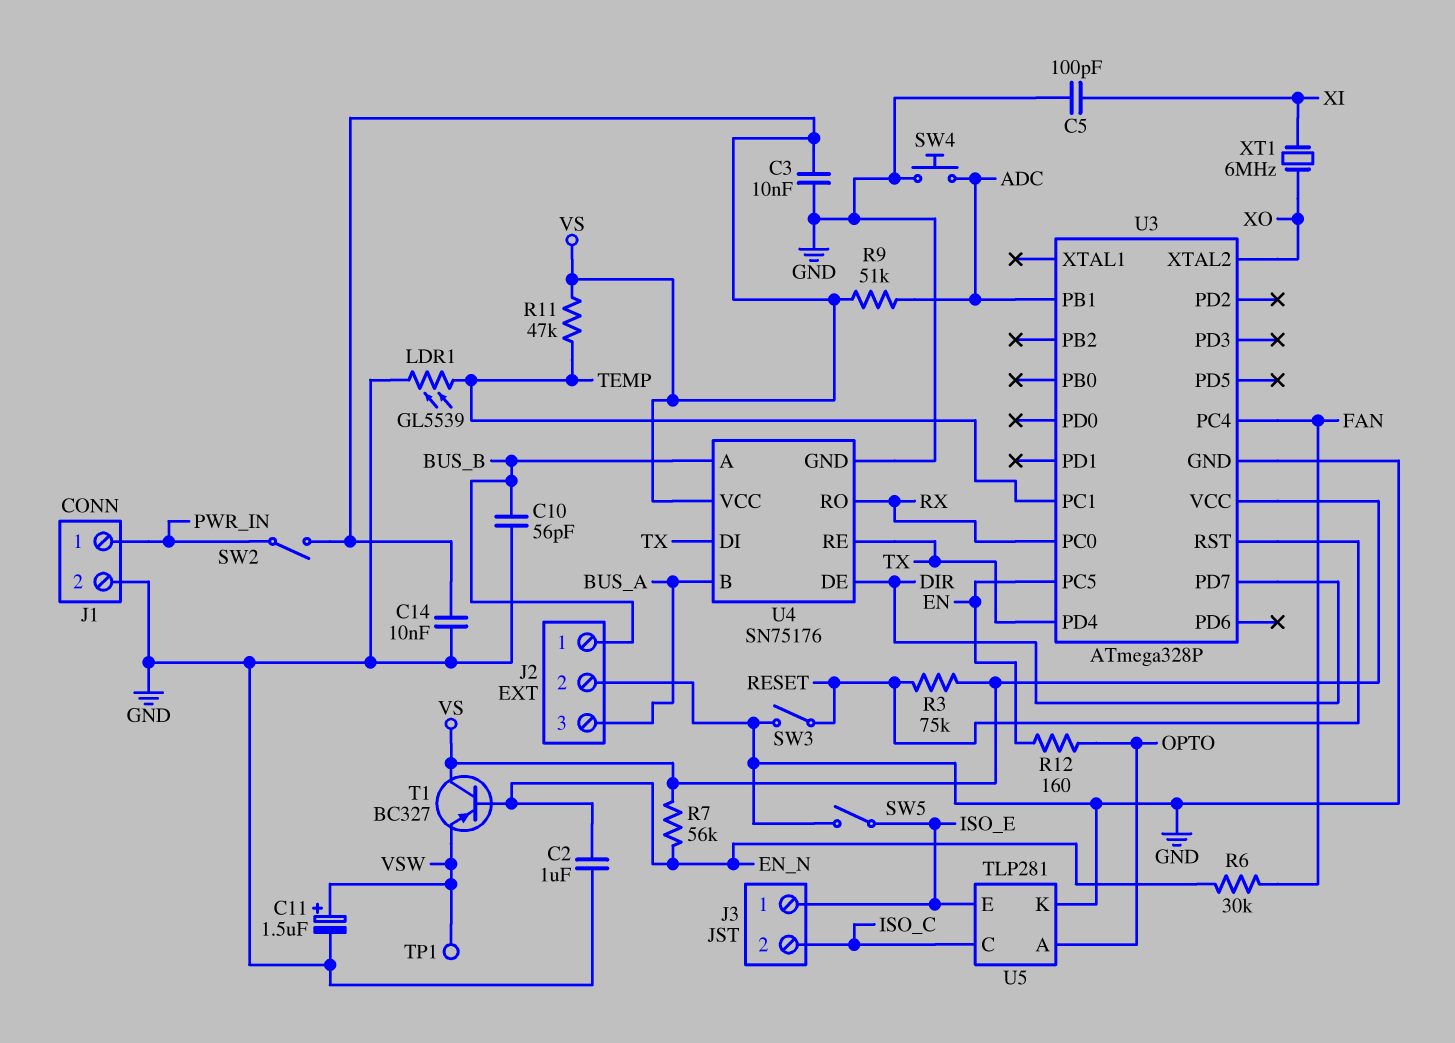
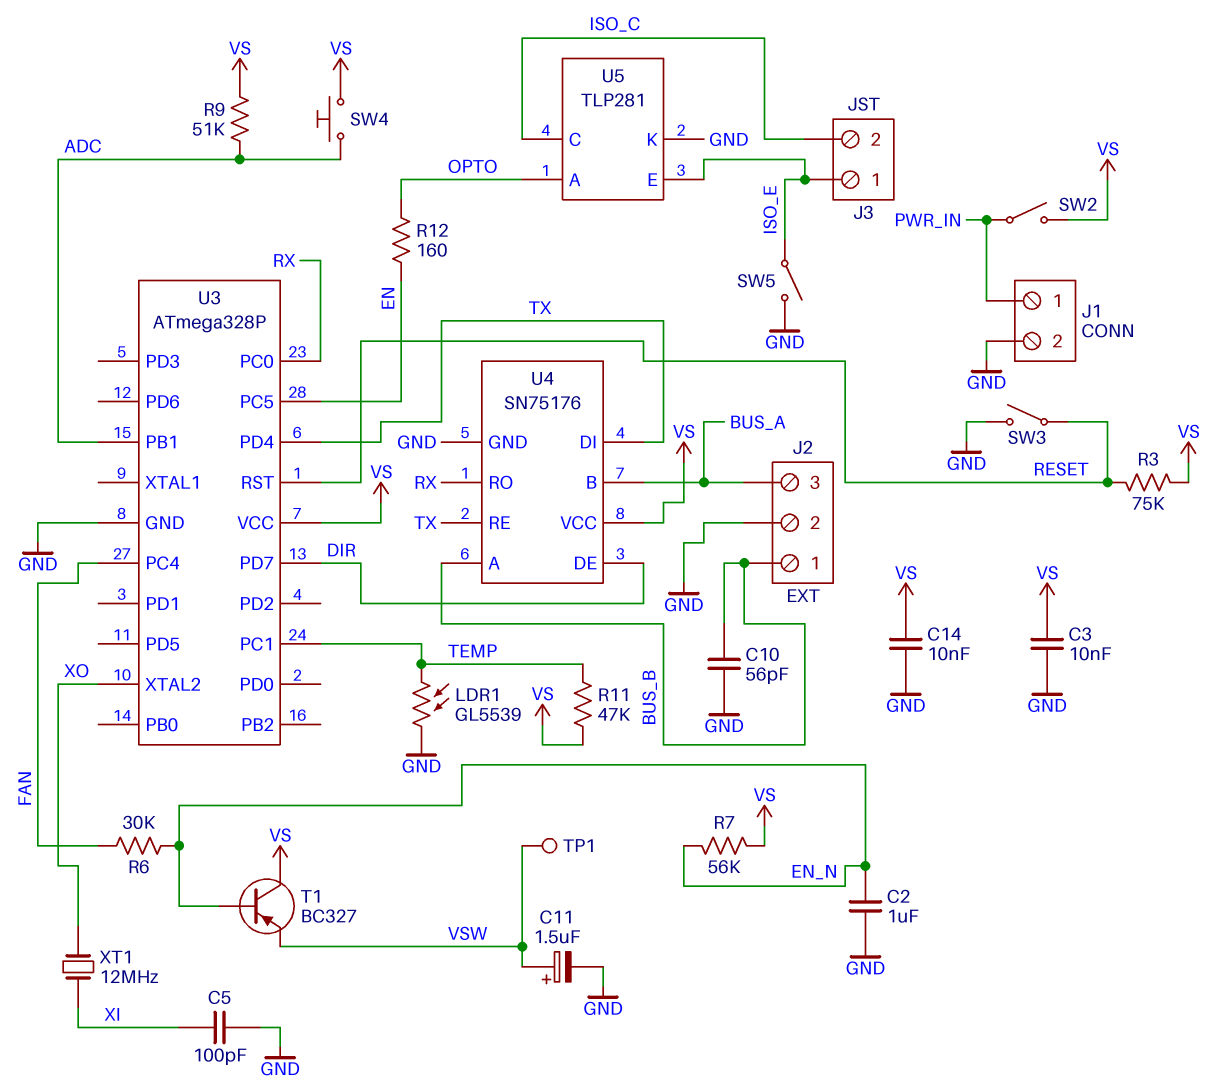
SW4: button (ADC, GND) -> button (ADC, VS)
XT1: 6MHz (XI, XO) -> 12MHz (XI, XO)

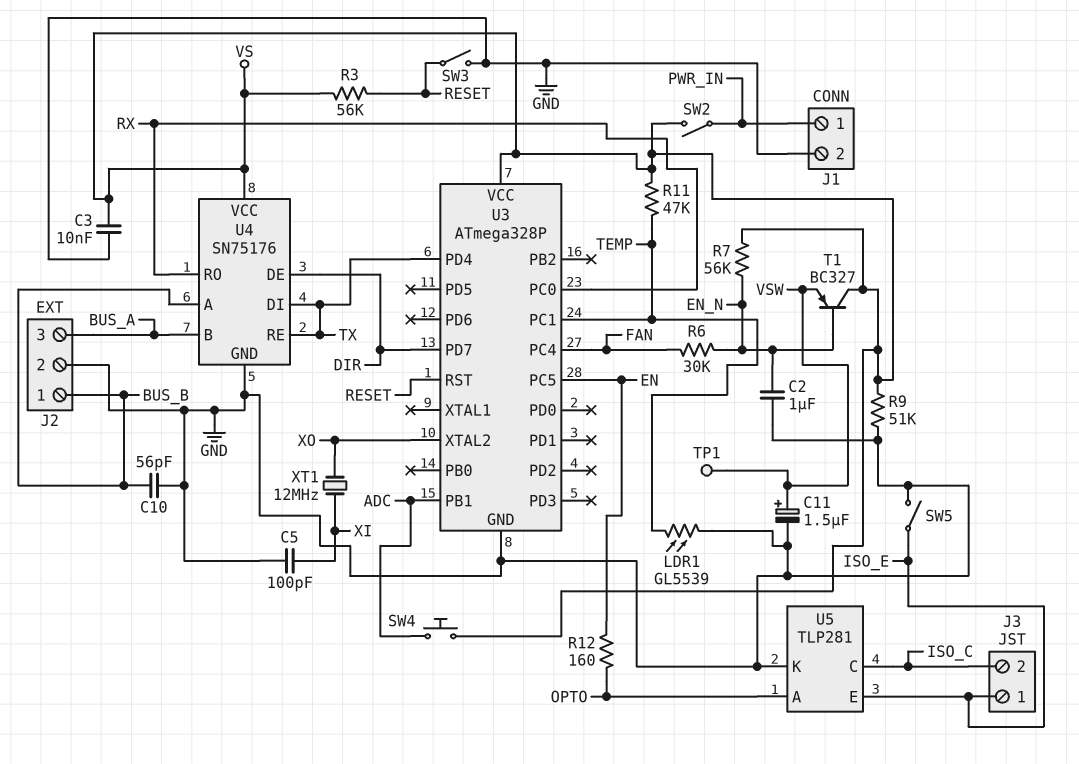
C14: 10nF (GND, VS) -> none
R3: 75k (RESET, VS) -> 56k (RESET, VS)
R9: 51k (ADC, VS) -> 51k (GND, VS)

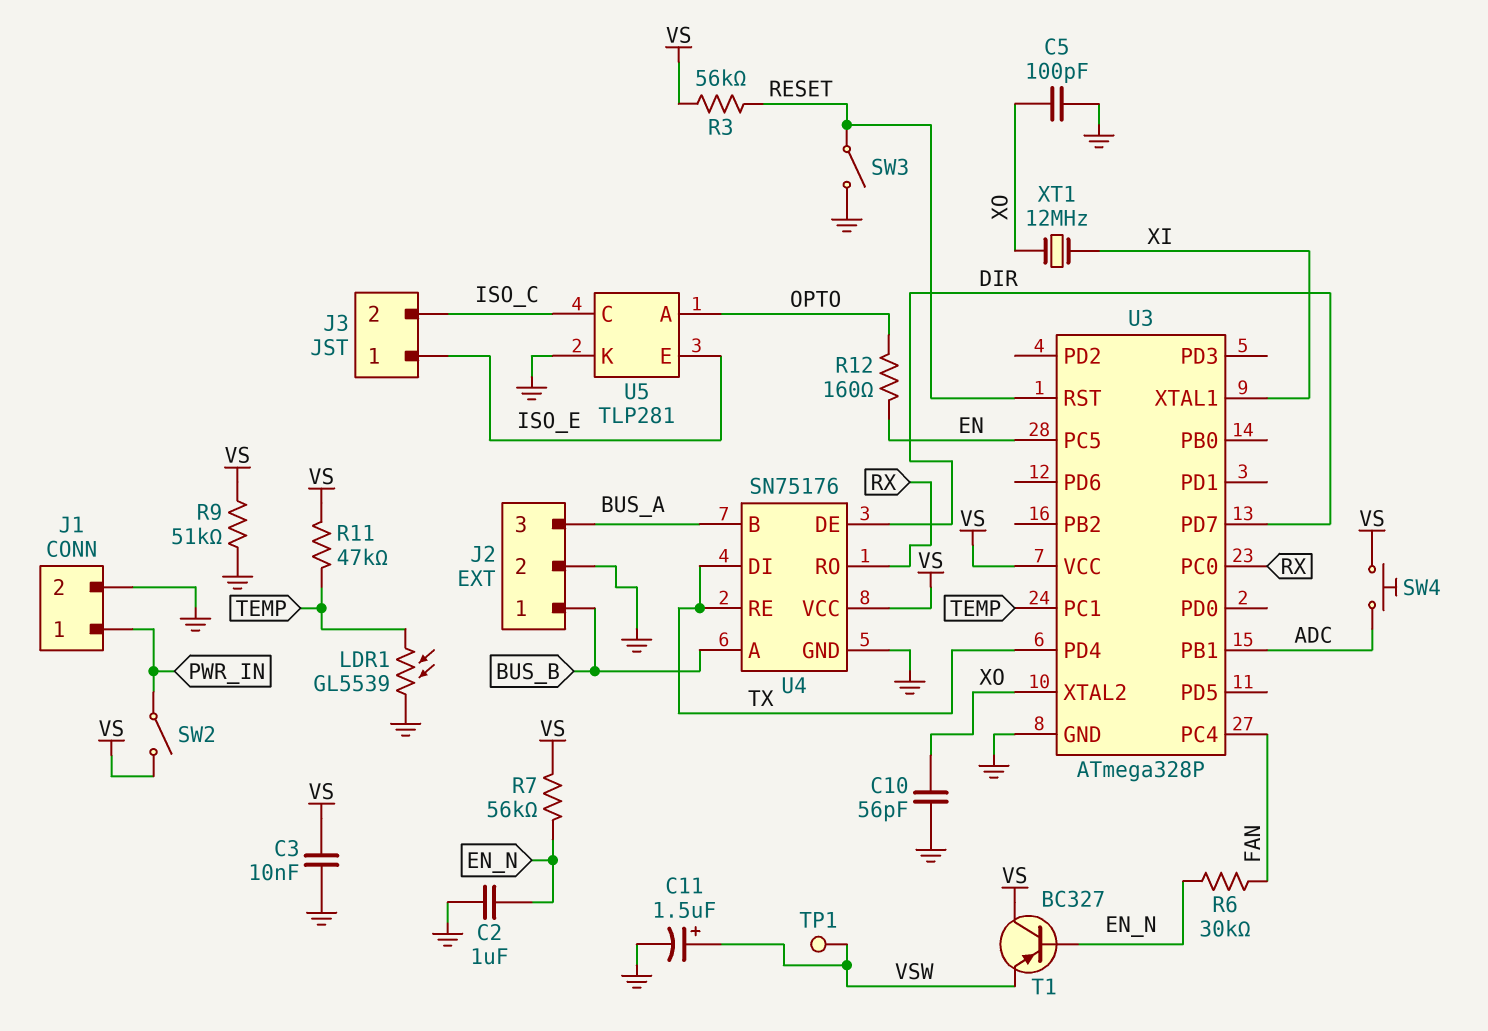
C5: 100pF (GND, XI) -> 100pF (GND, XO)
C10: 56pF (BUS_B, GND) -> 56pF (GND, XO)
SW5: switch (GND, ISO_E) -> none
U3 pin XTAL1: none -> XI

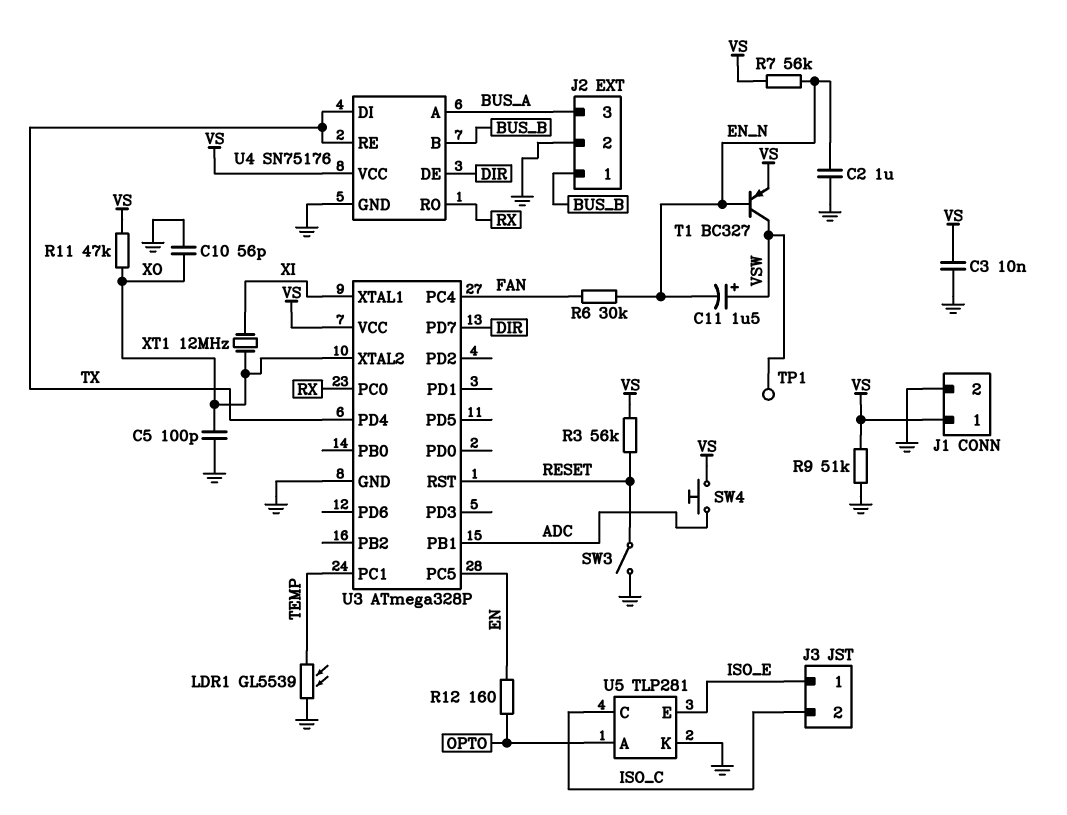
C11: 1.5uF (plus VSW, minus GND) -> 1.5uF (plus VSW, minus EN_N)
J1 pin 1: PWR_IN -> VS
R11: 47k (TEMP, VS) -> 47k (VS, XO)
SW2: switch (PWR_IN, VS) -> none
T1: PNP BC327 (B EN_N, C VS, E VSW) -> PNP BC327 (B EN_N, C VSW, E VS)
U4 pin A: BUS_B -> BUS_A
U4 pin B: BUS_A -> BUS_B

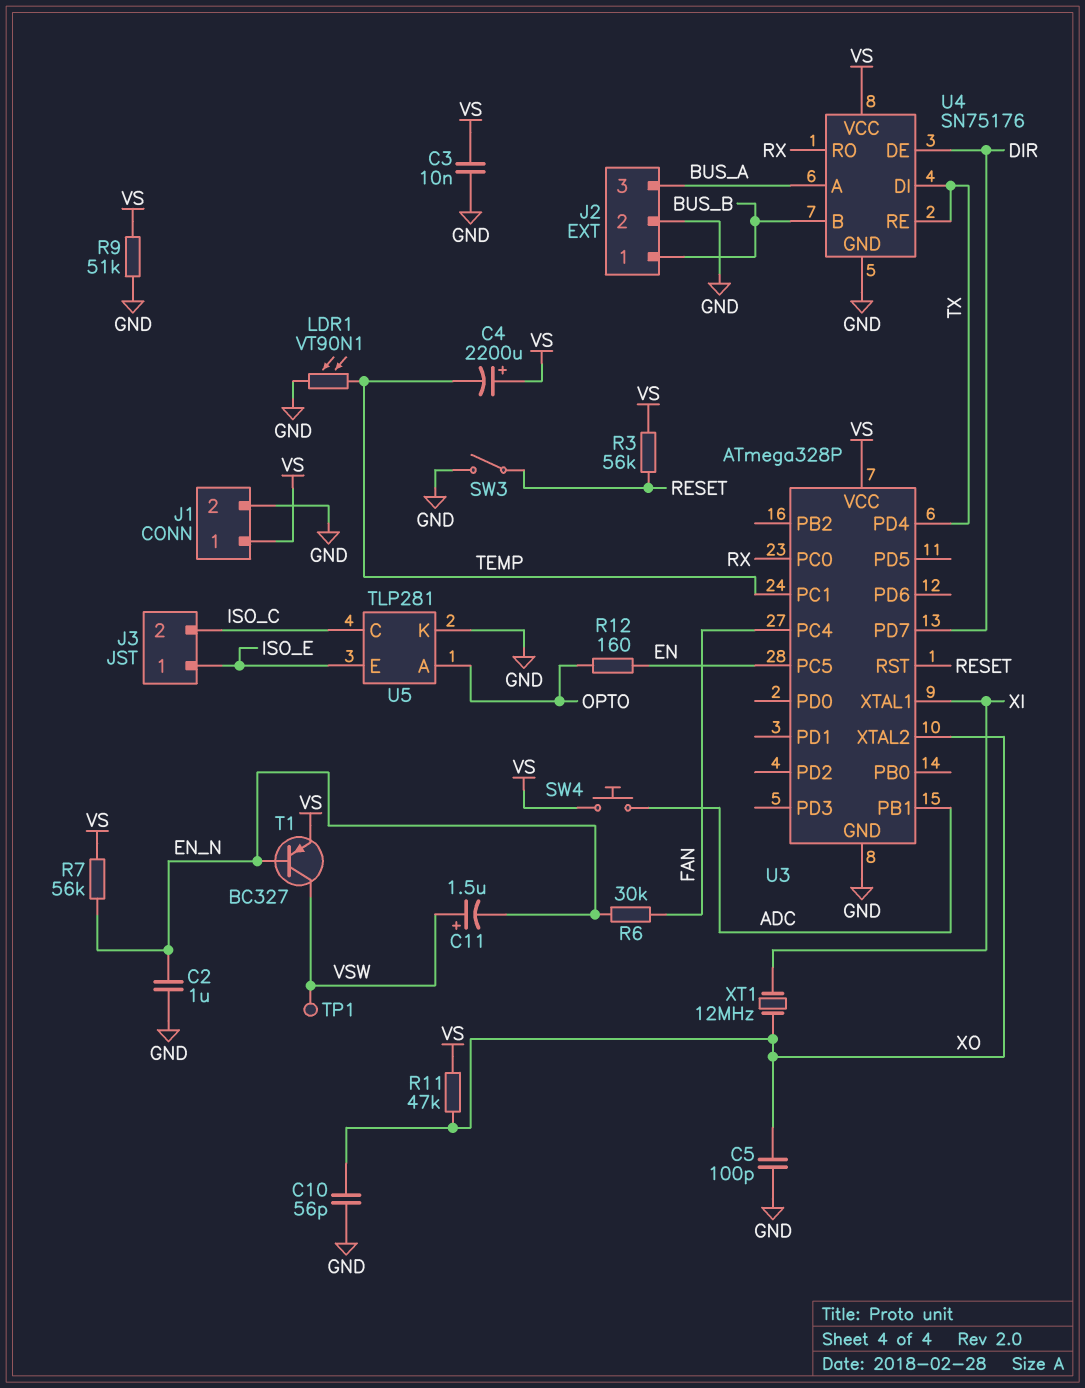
C4: none -> 2200uF (plus VS, minus TEMP)
LDR1: GL5539 (GND, TEMP) -> VT90N1 (GND, TEMP)

